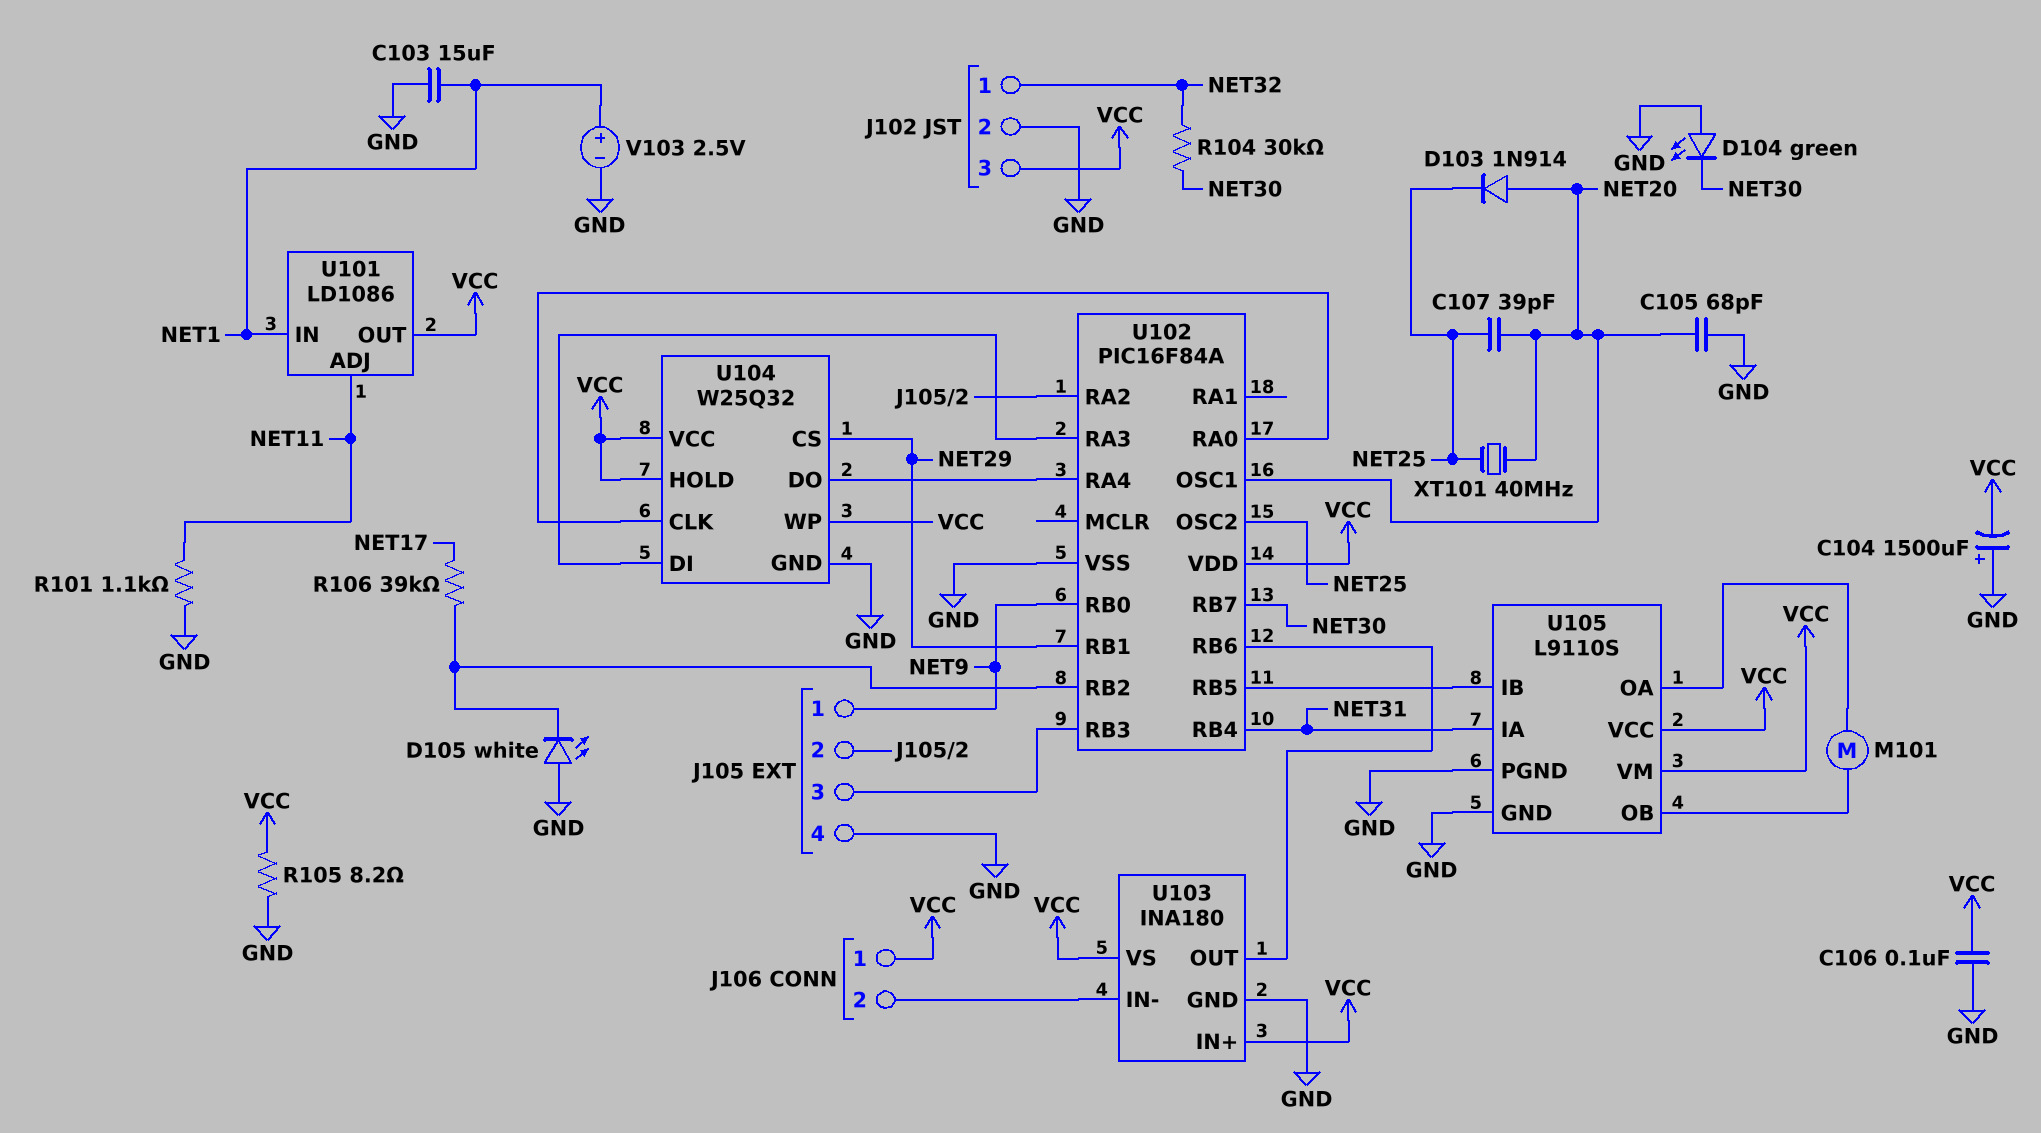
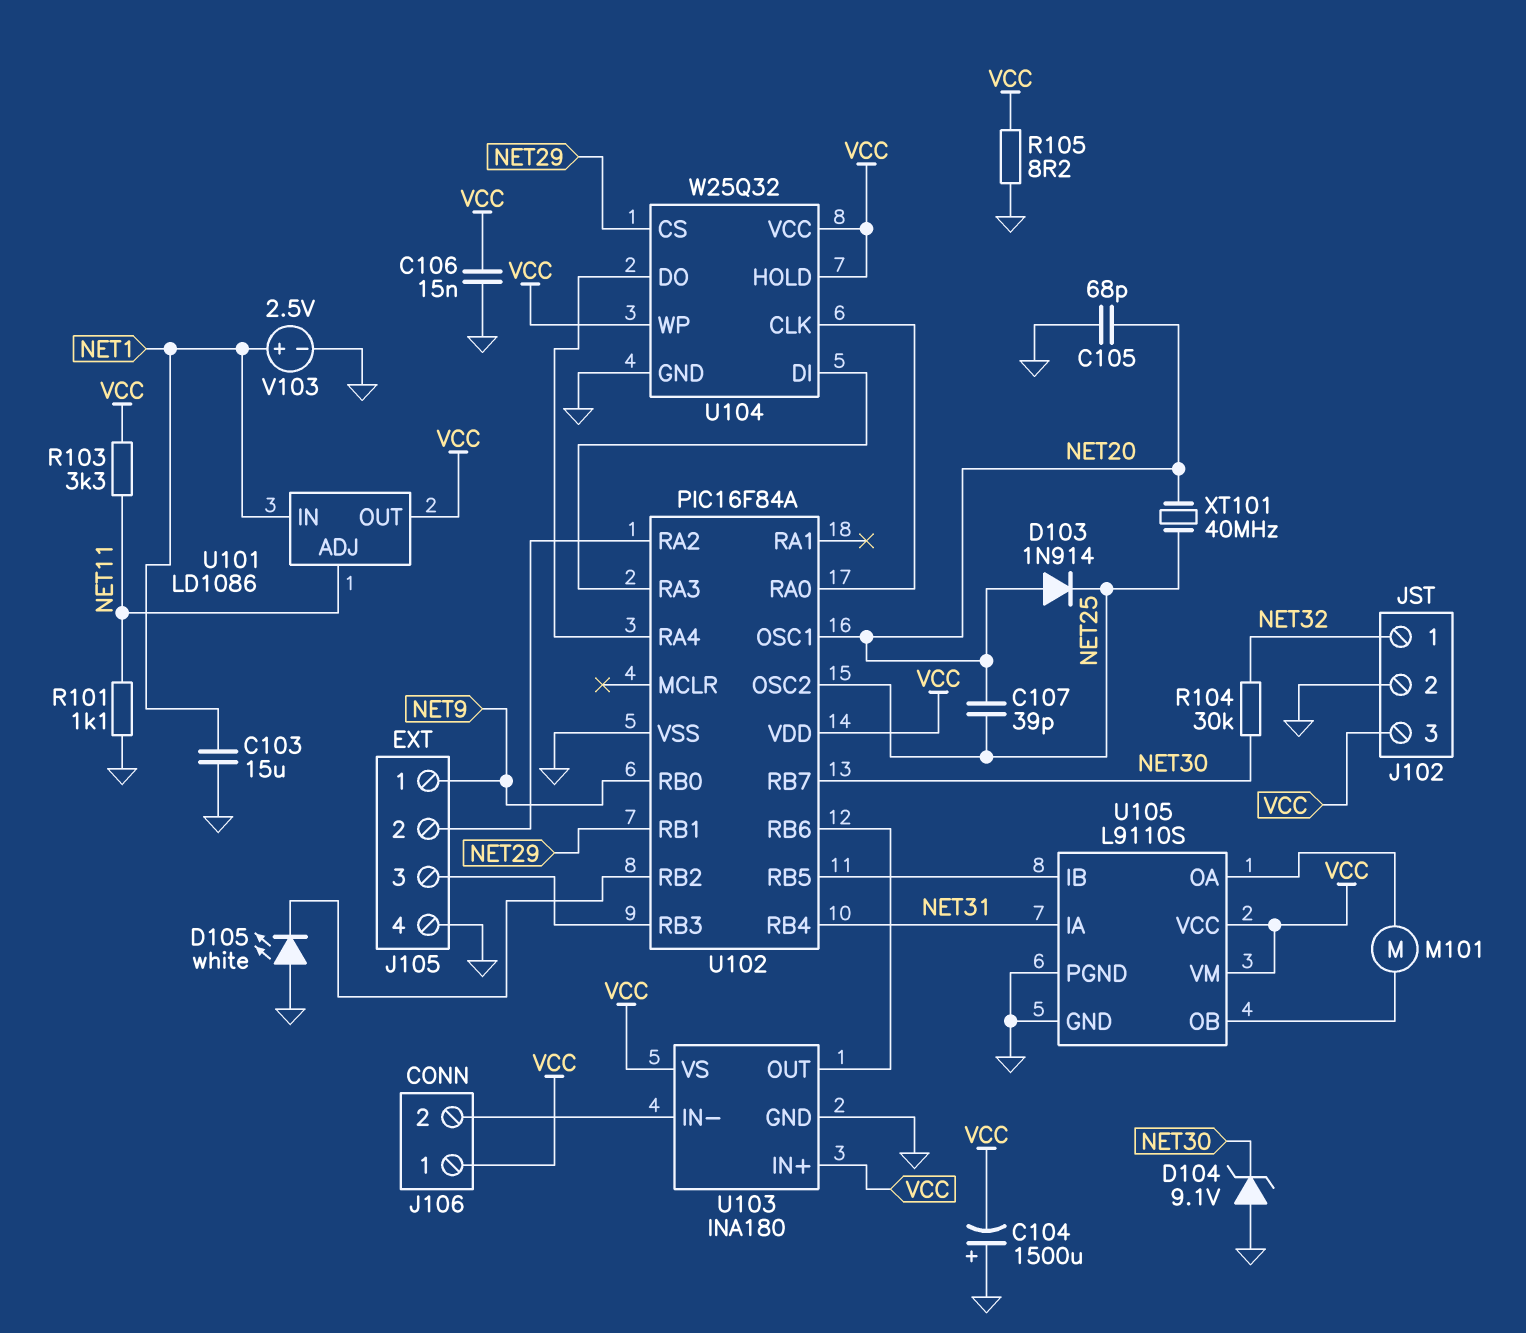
C106: 100nF (GND, VCC) -> 15nF (GND, VCC)
D104: LED green (A GND, K NET30) -> zener 9.1V (A GND, K NET30)
R103: none -> 3.3k (NET11, VCC)
R106: 39k (NET17, U102/RB2) -> none

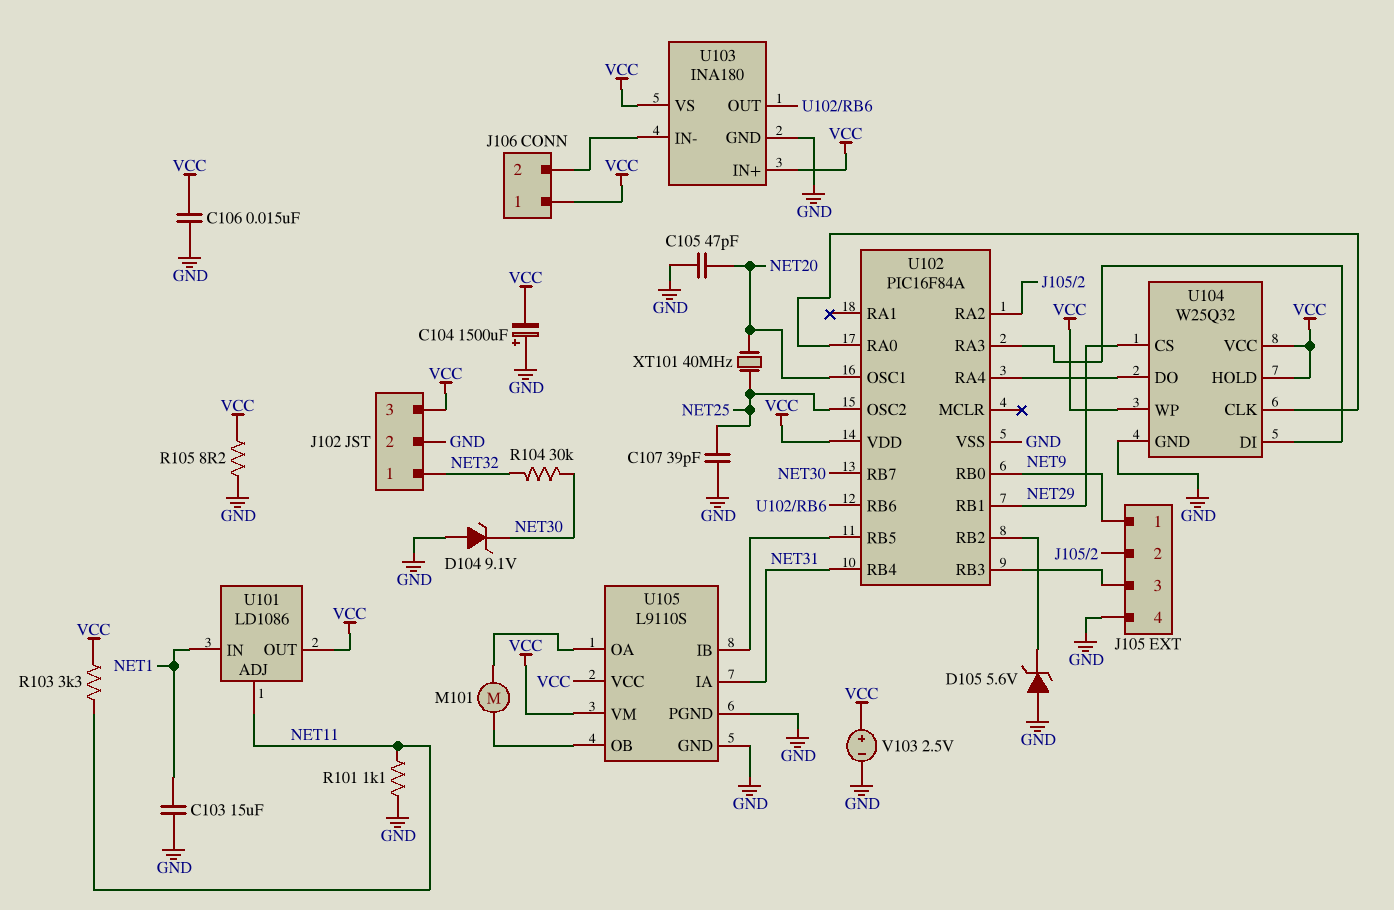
C105: 68pF (GND, NET20) -> 47pF (GND, NET20)
C107: 39pF (NET20, NET25) -> 39pF (GND, NET25)
D103: diode 1N914 (A NET20, K NET25) -> none
D105: LED white (A GND, K U102/RB2) -> zener 5.6V (A GND, K U102/RB2)
V103: 2.5V (plus NET1, minus GND) -> 2.5V (plus VCC, minus GND)

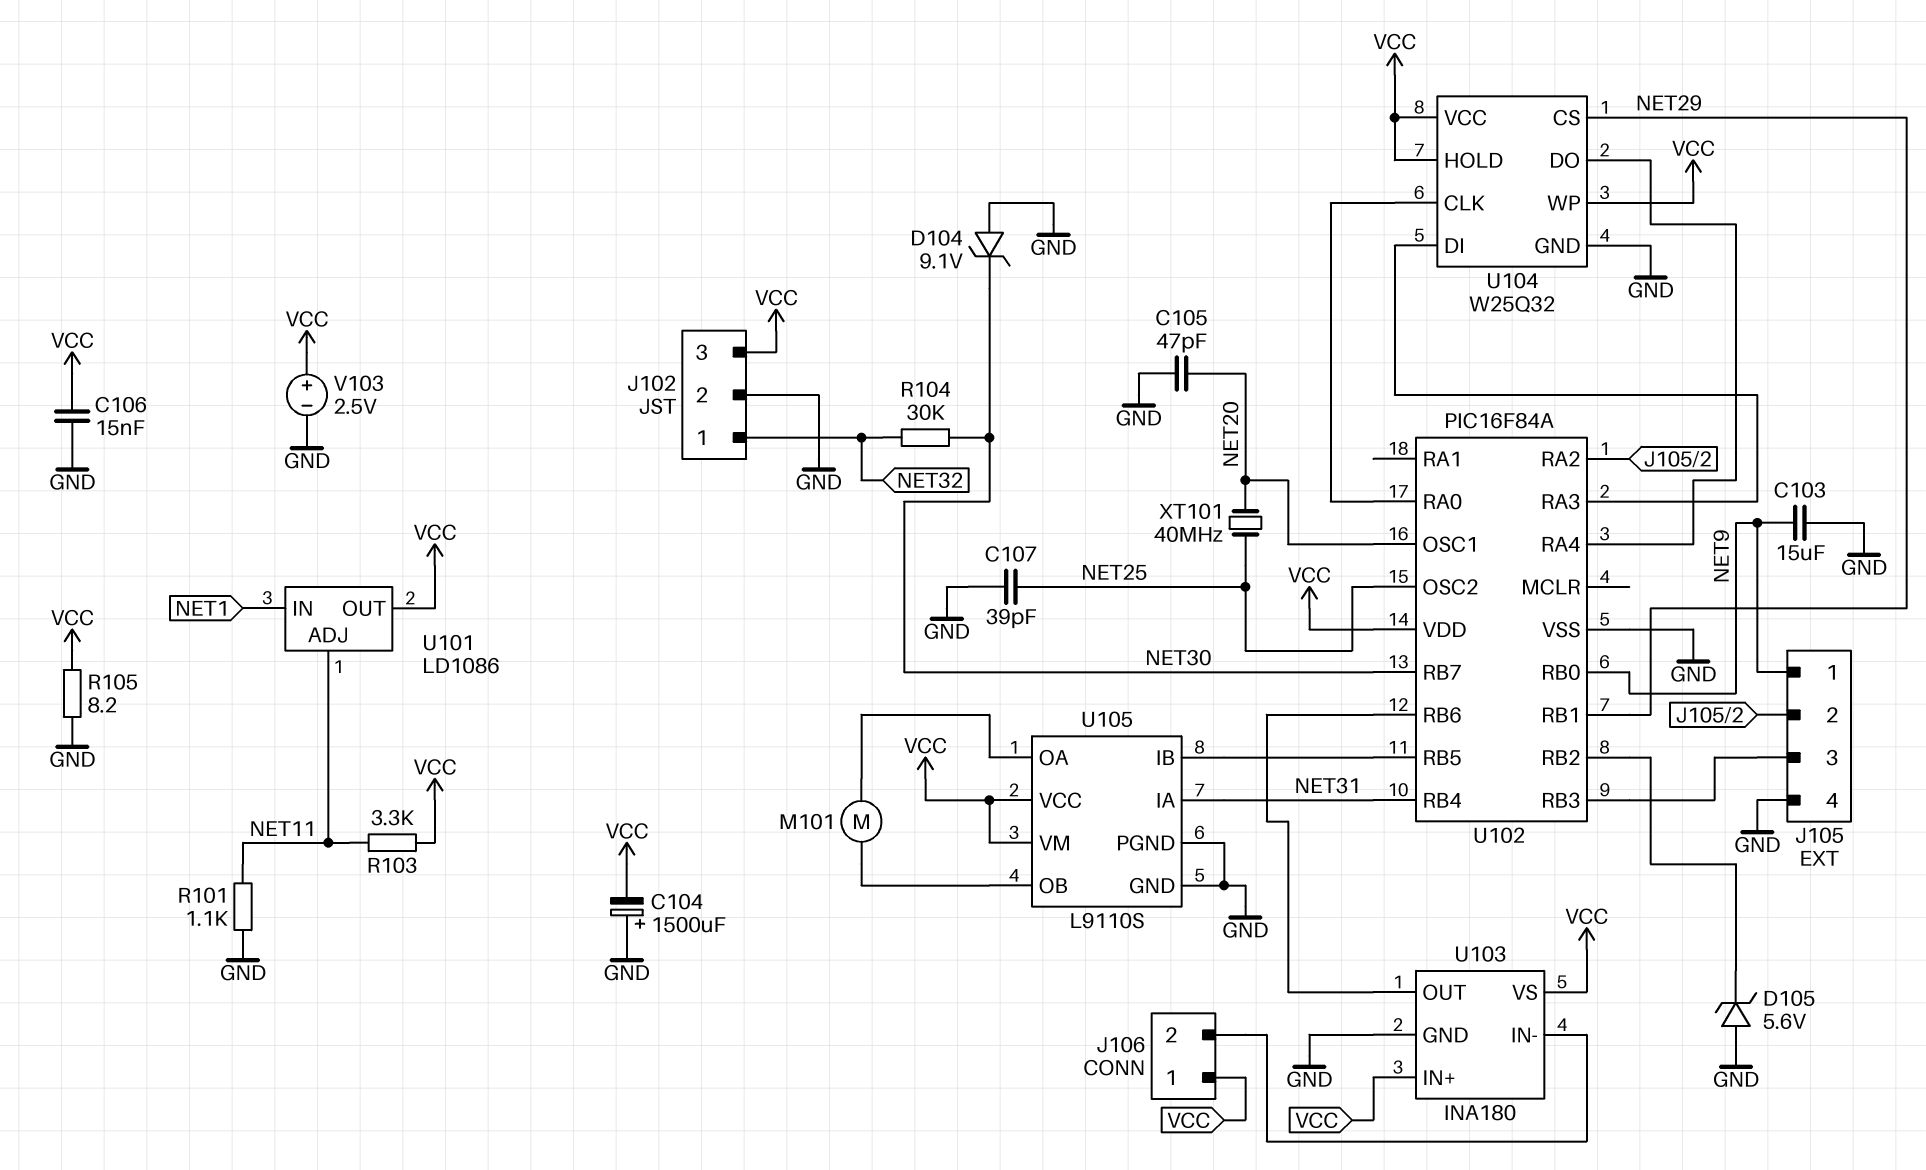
C103: 15uF (GND, NET1) -> 15uF (GND, NET9)

